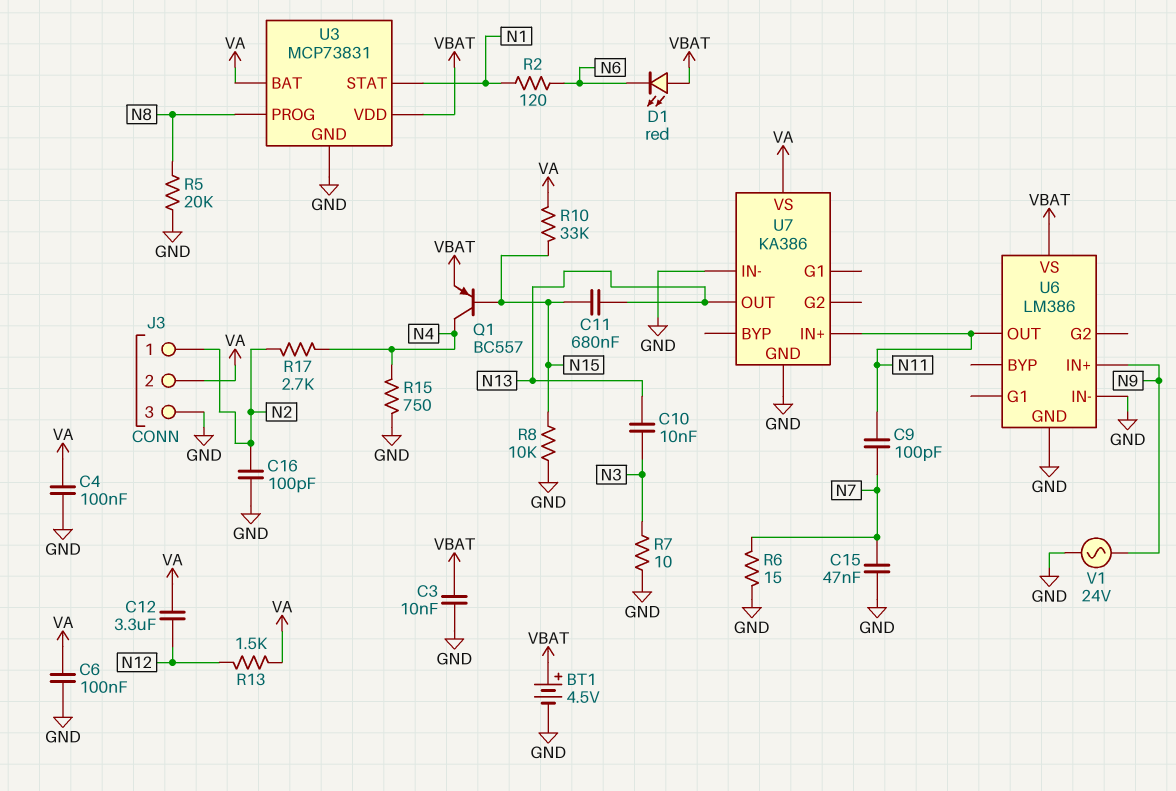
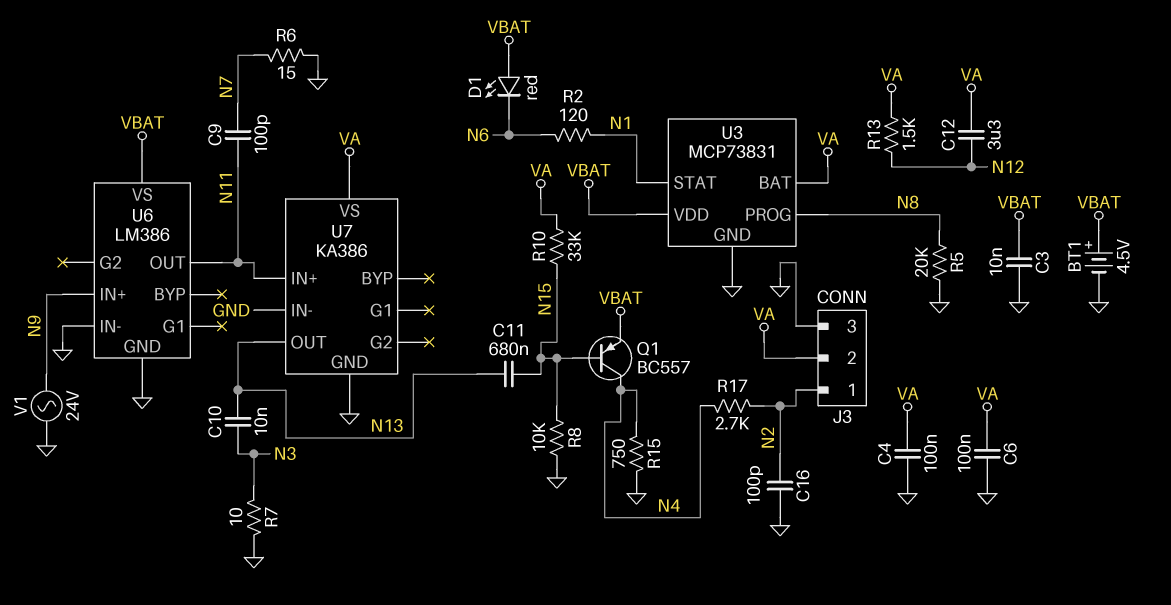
C15: 47nF (GND, N7) -> none

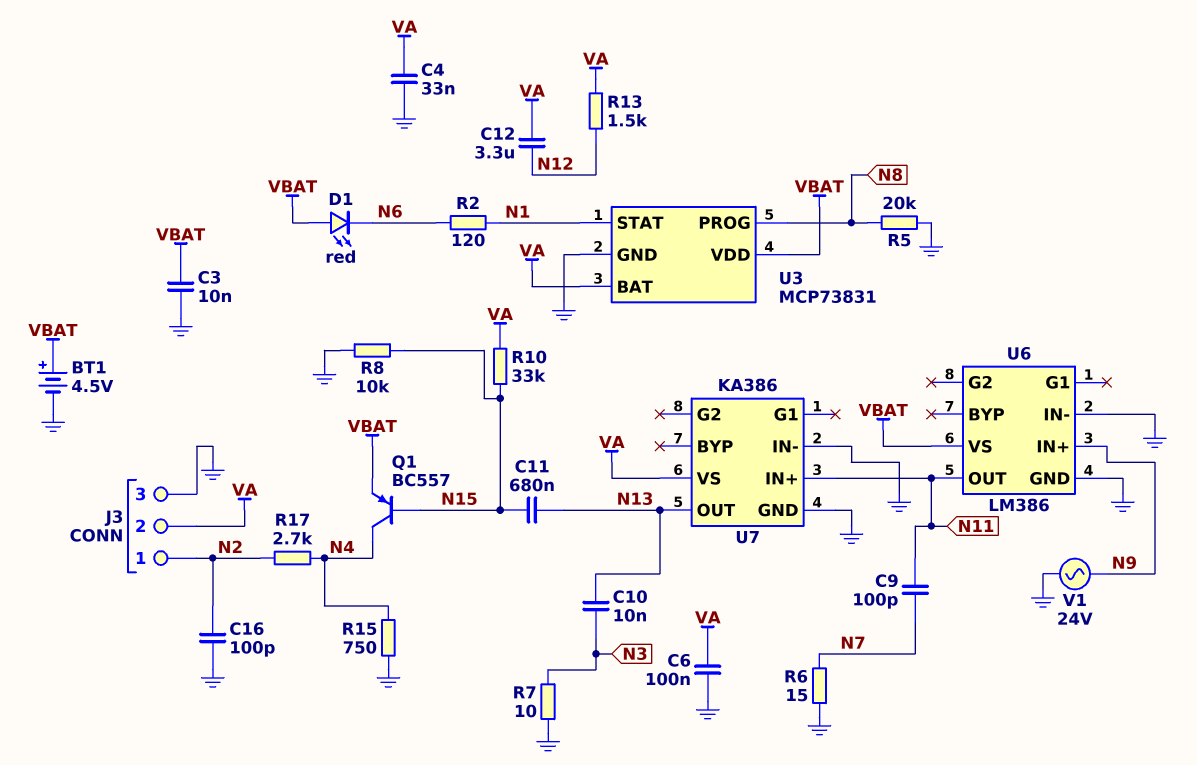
C4: 100nF (GND, VA) -> 33nF (GND, VA)

